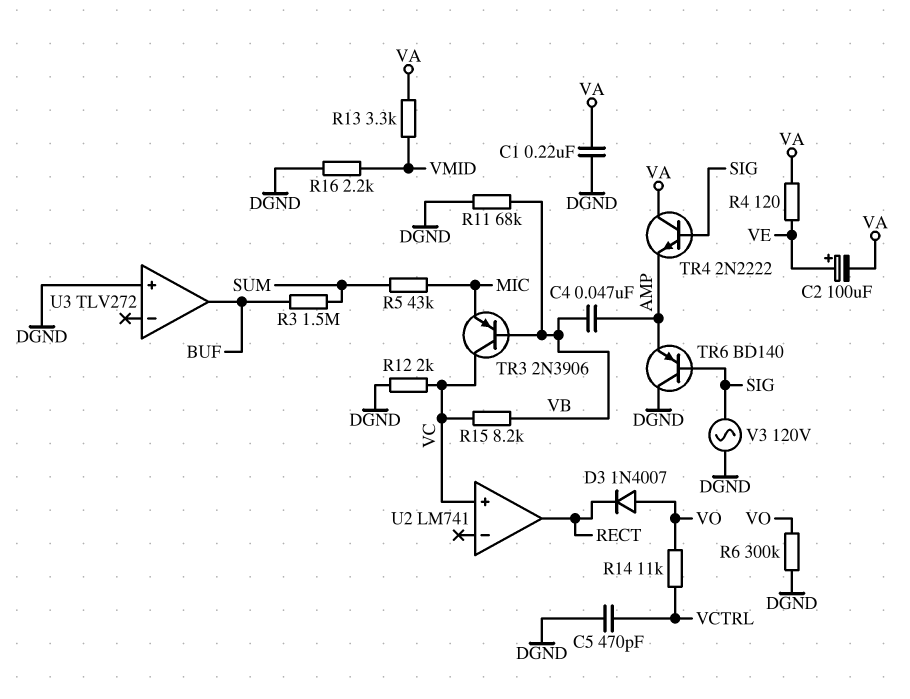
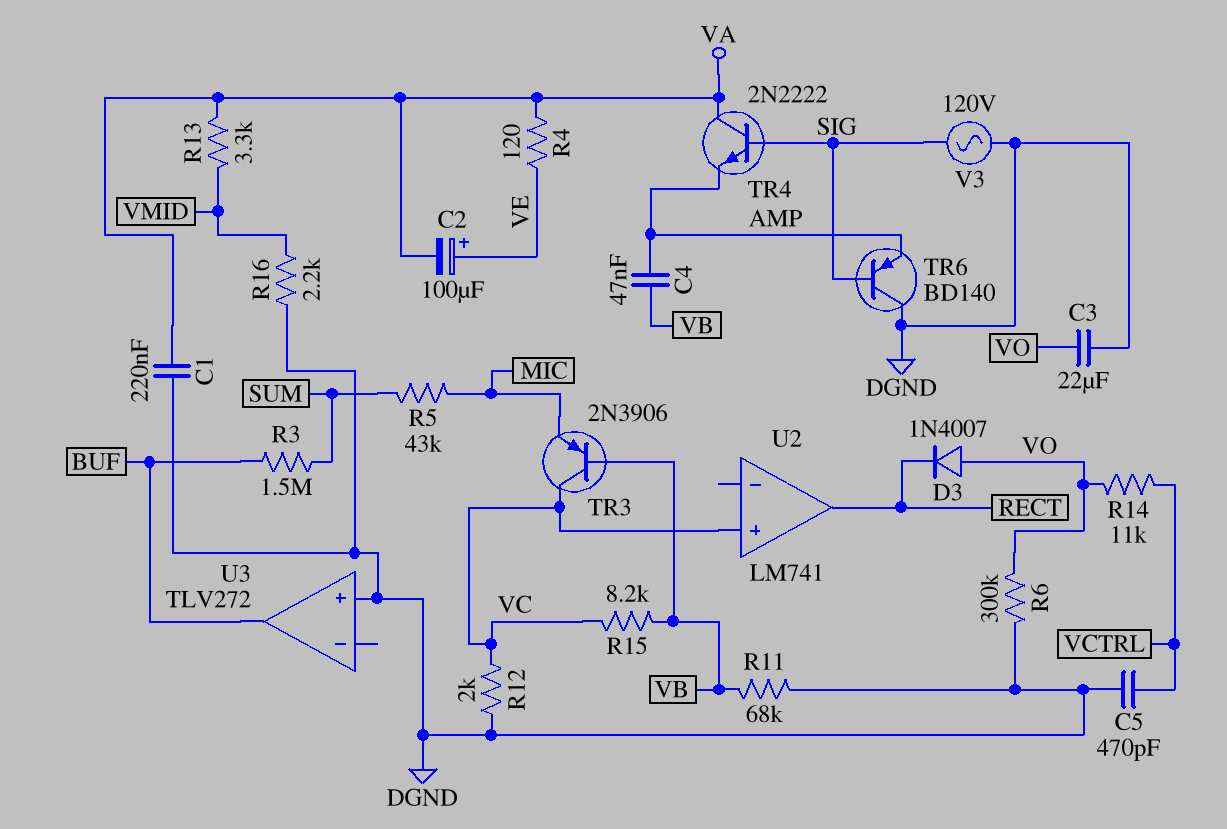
C3: none -> 22uF (DGND, VO)

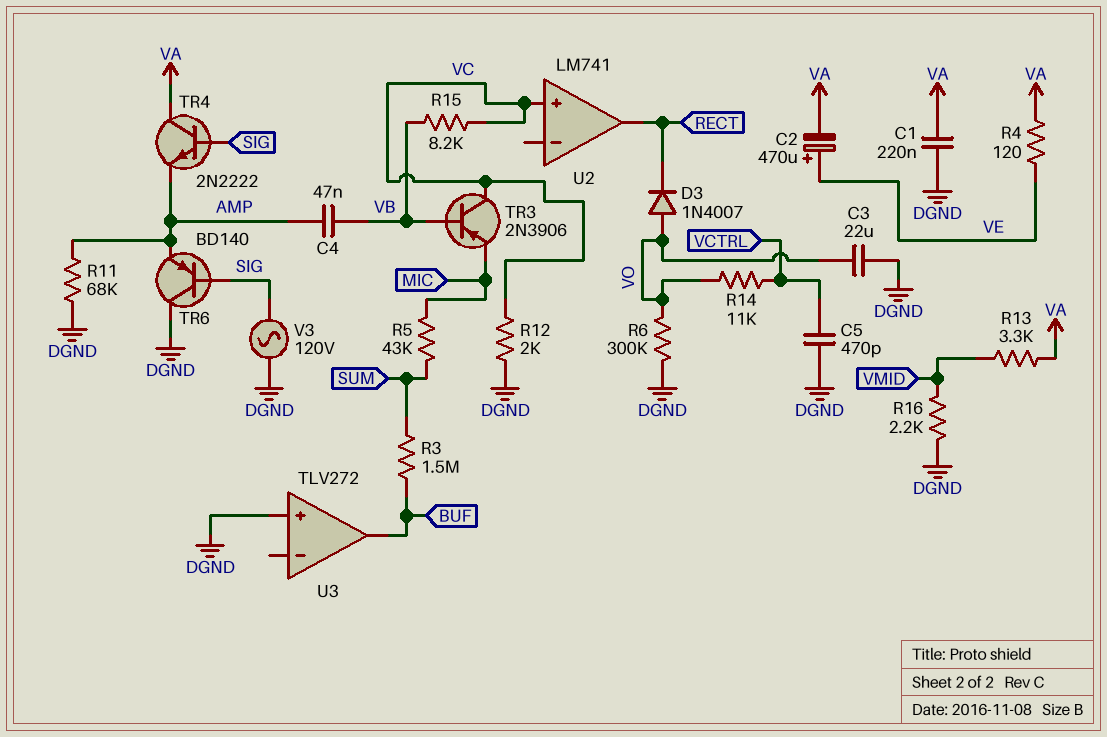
C2: 100uF (plus VE, minus VA) -> 470uF (plus VE, minus VA)
R11: 68k (DGND, VB) -> 68k (AMP, DGND)

